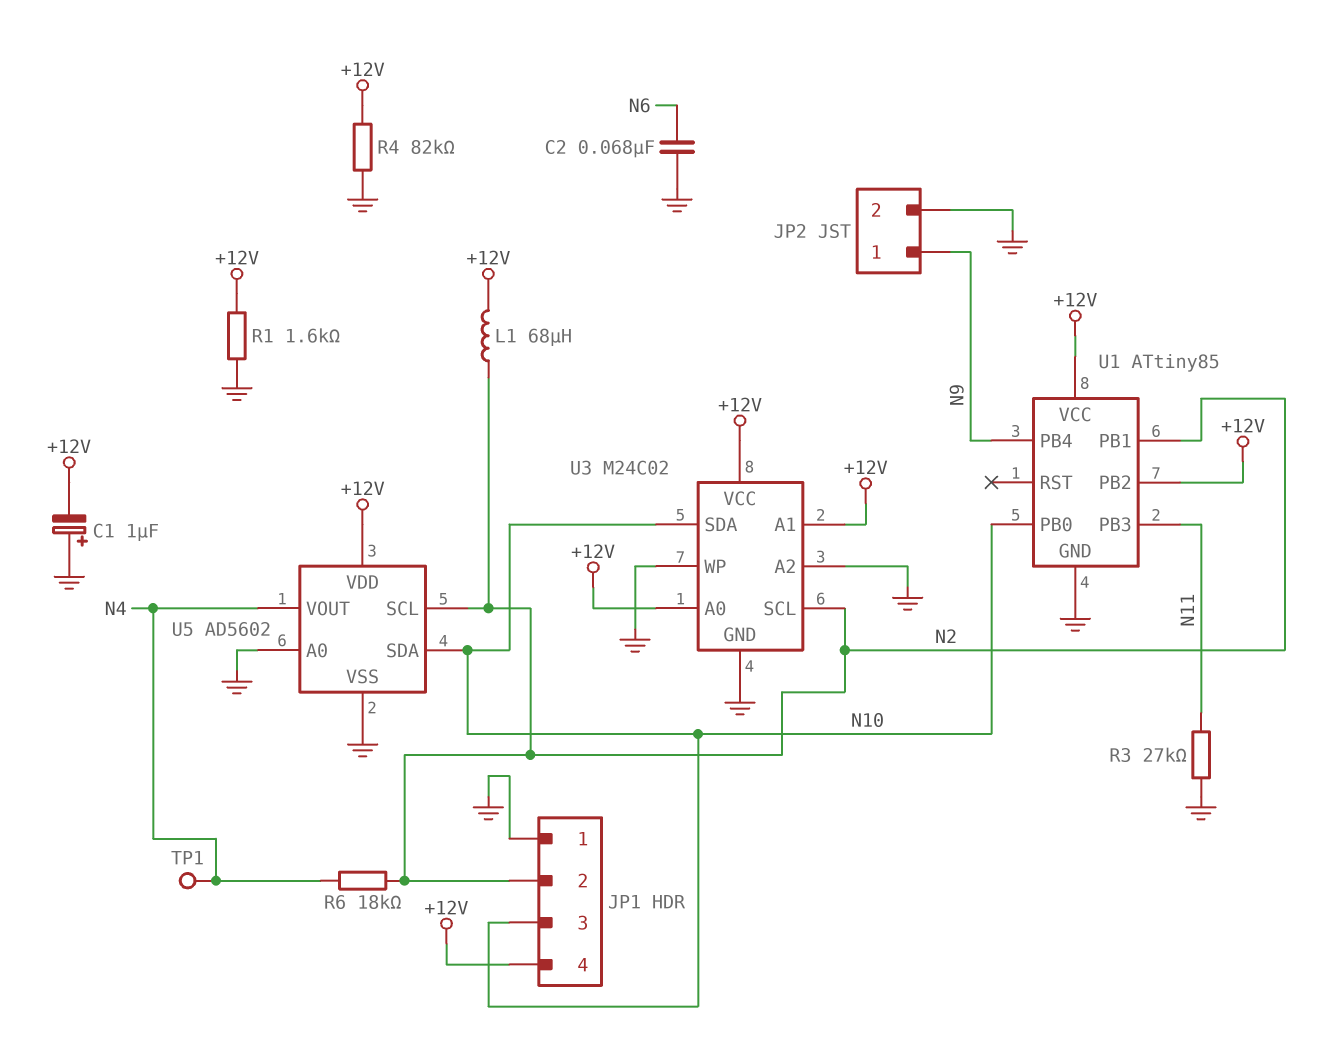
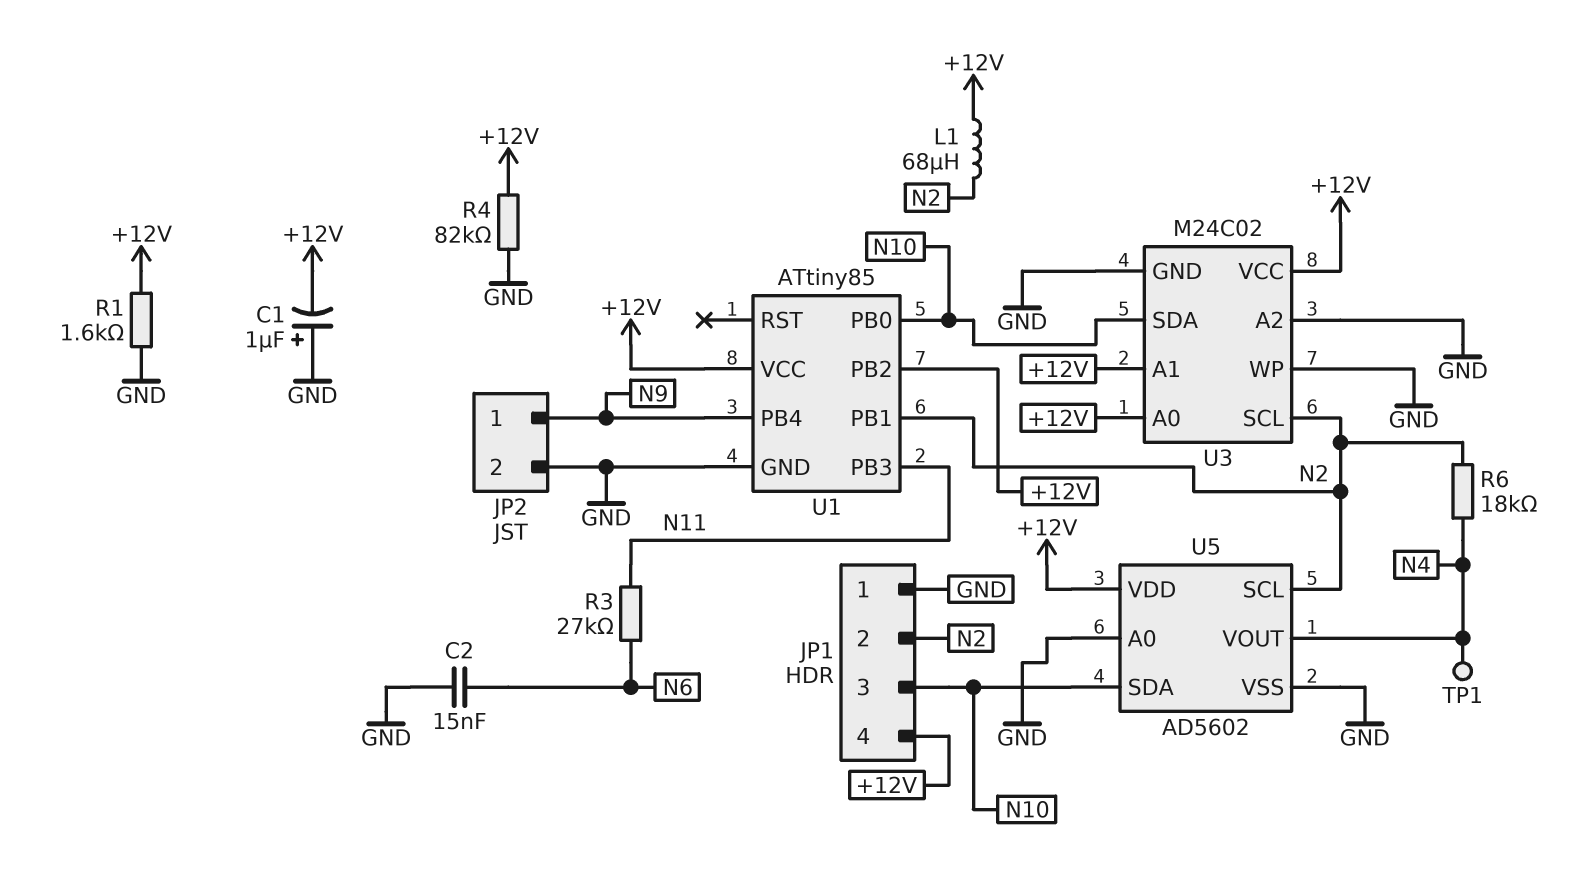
C2: 68nF (GND, N6) -> 15nF (GND, N6)
R3: 27k (GND, N11) -> 27k (N6, N11)

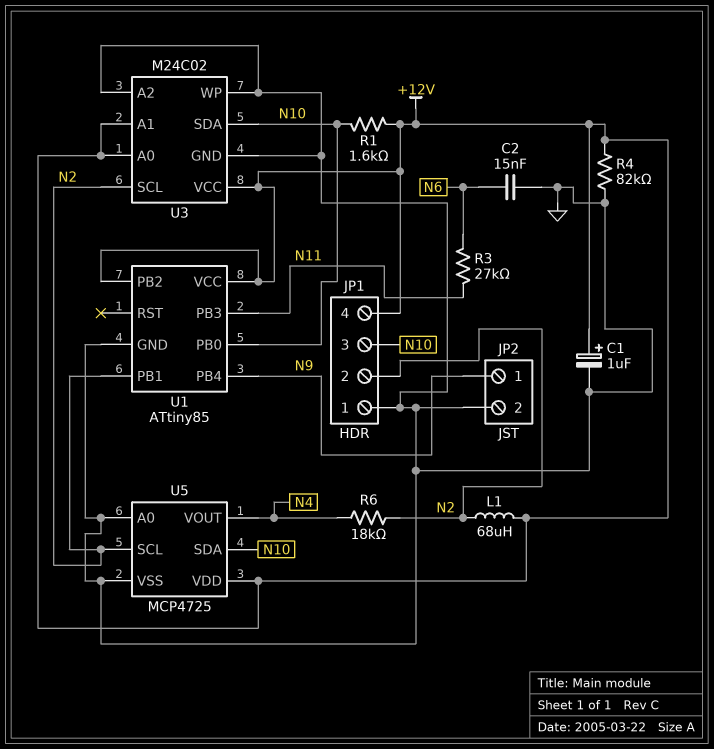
C1: 1uF (plus GND, minus +12V) -> 1uF (plus +12V, minus GND)
R1: 1.6k (+12V, GND) -> 1.6k (+12V, N10)
TP1: test point (N4) -> none
U5: AD5602 -> MCP4725

